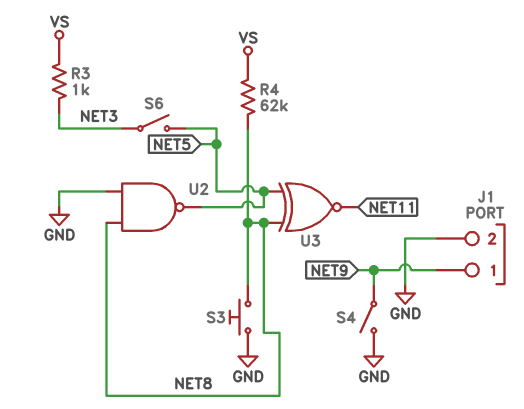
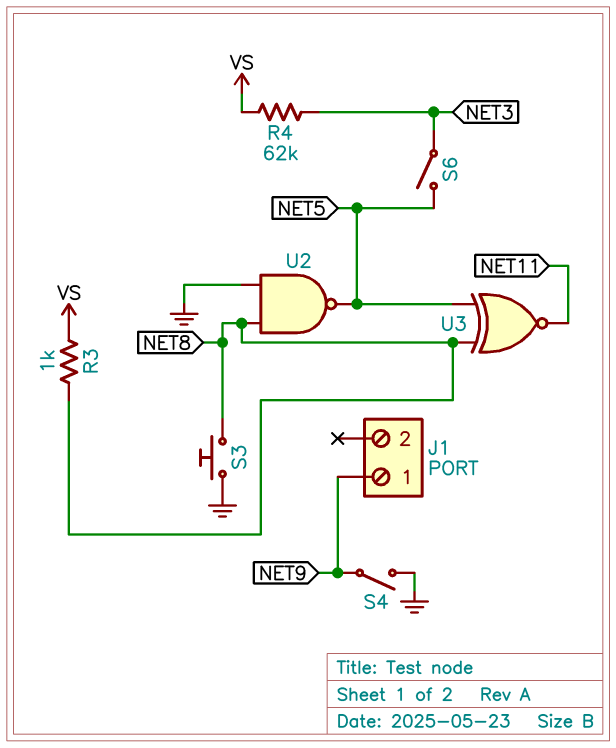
J1 pin 2: GND -> none
R3: 1k (NET3, VS) -> 1k (NET8, VS)
R4: 62k (NET8, VS) -> 62k (NET3, VS)

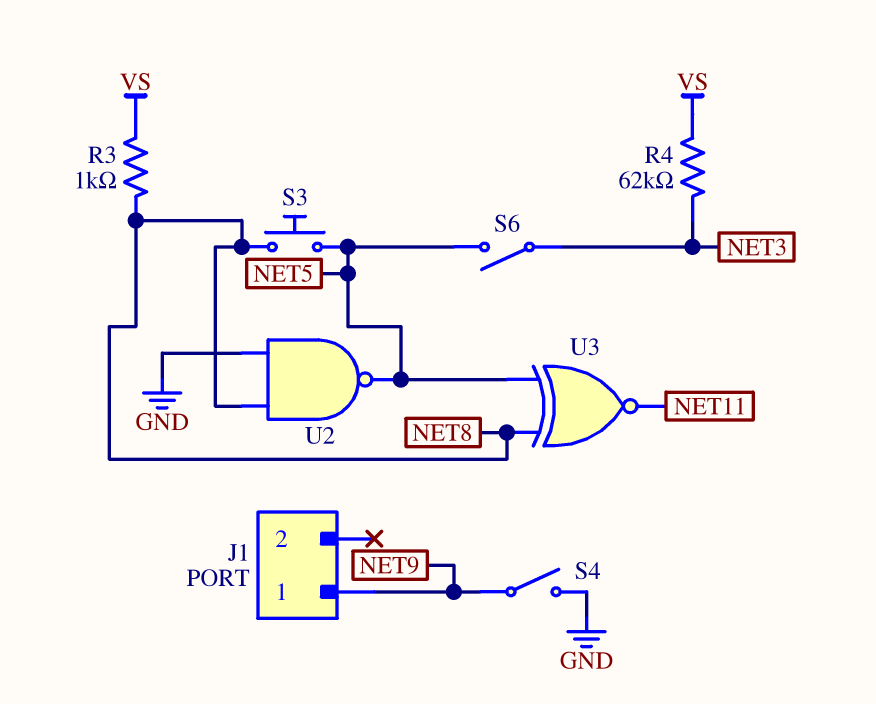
S3: button (GND, NET8) -> button (NET5, NET8)

